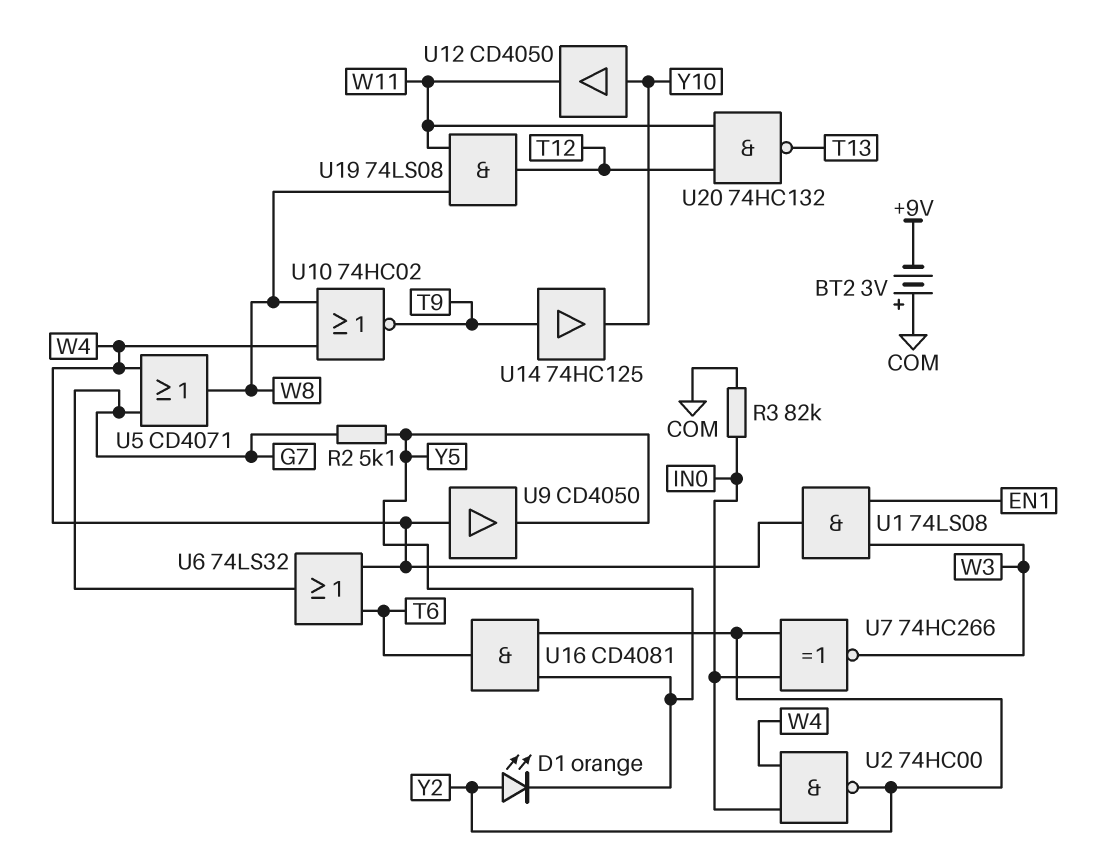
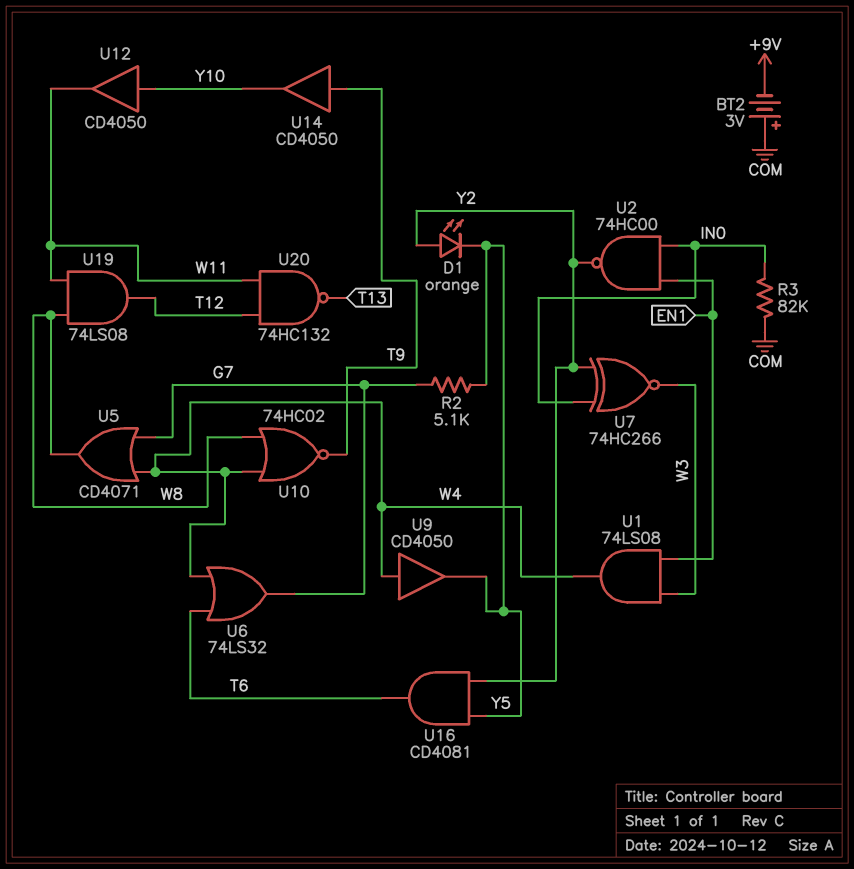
U2: NAND 74HC00 (in IN0, in W4, out Y2) -> NAND 74HC00 (in EN1, in IN0, out Y2)
U14: buffer 74HC125 (in T9, out Y10) -> buffer CD4050 (in T9, out Y10)

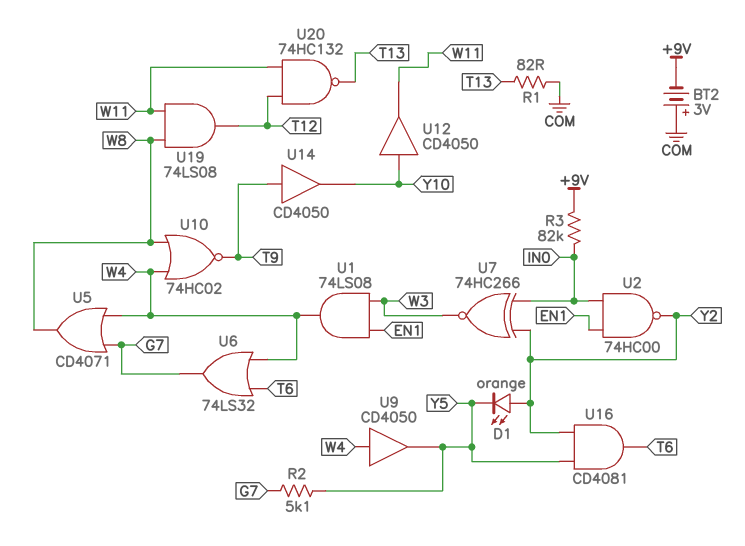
R1: none -> 82 (COM, T13)
R3: 82k (COM, IN0) -> 82k (+9V, IN0)

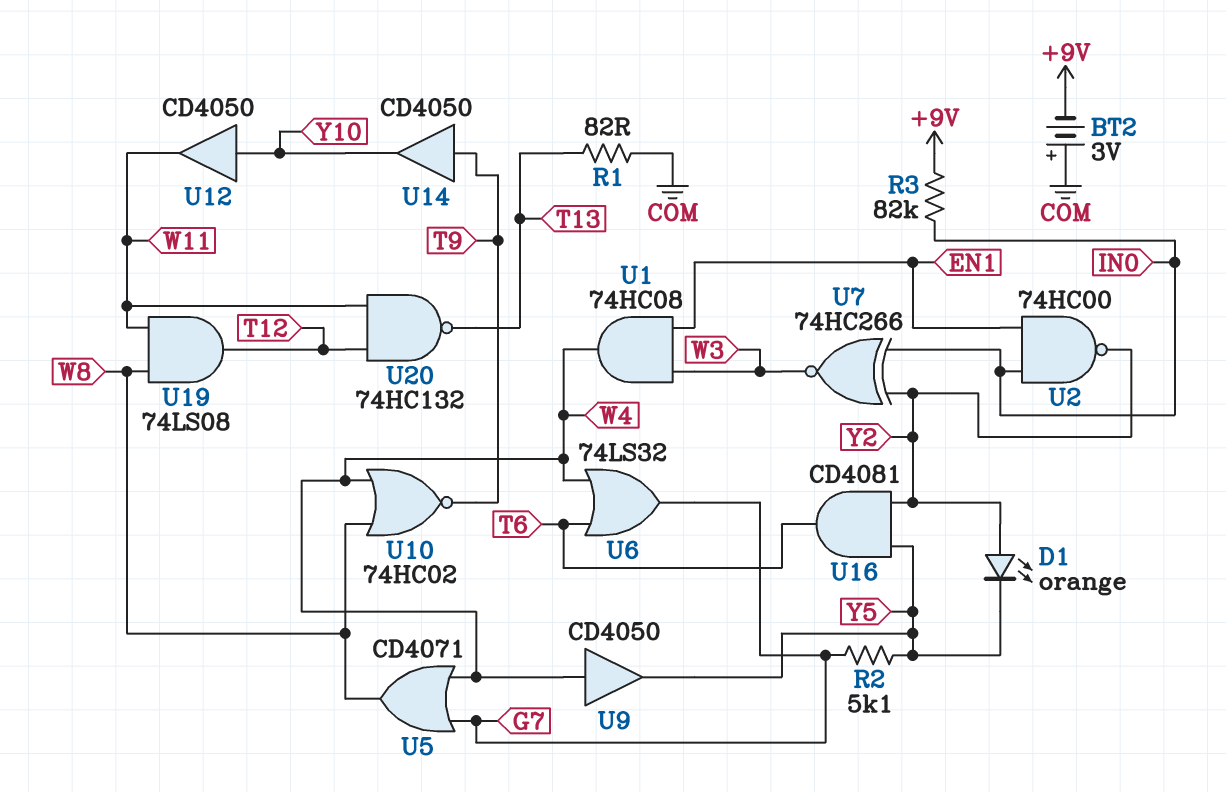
U1: AND 74LS08 (in EN1, in W3, out W4) -> AND 74HC08 (in EN1, in W3, out W4)

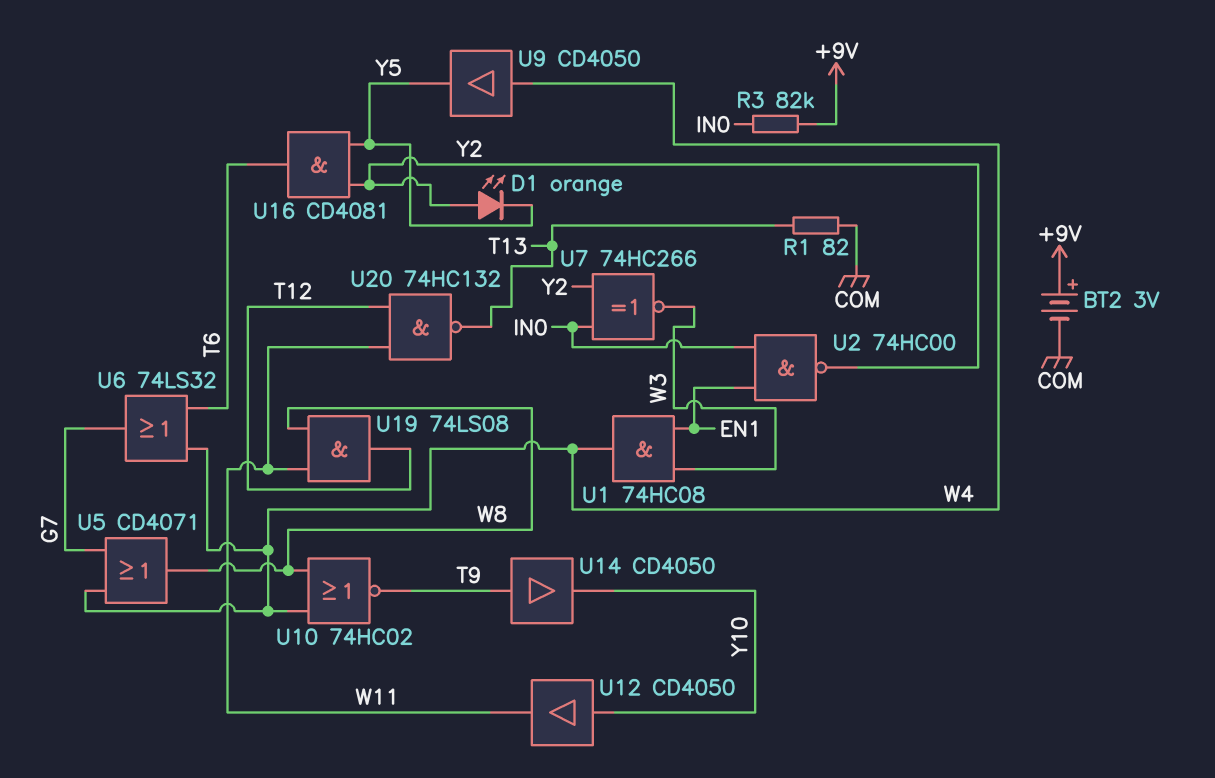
BT2: 3V (plus COM, minus +9V) -> 3V (plus +9V, minus COM)
R2: 5.1k (G7, Y5) -> none

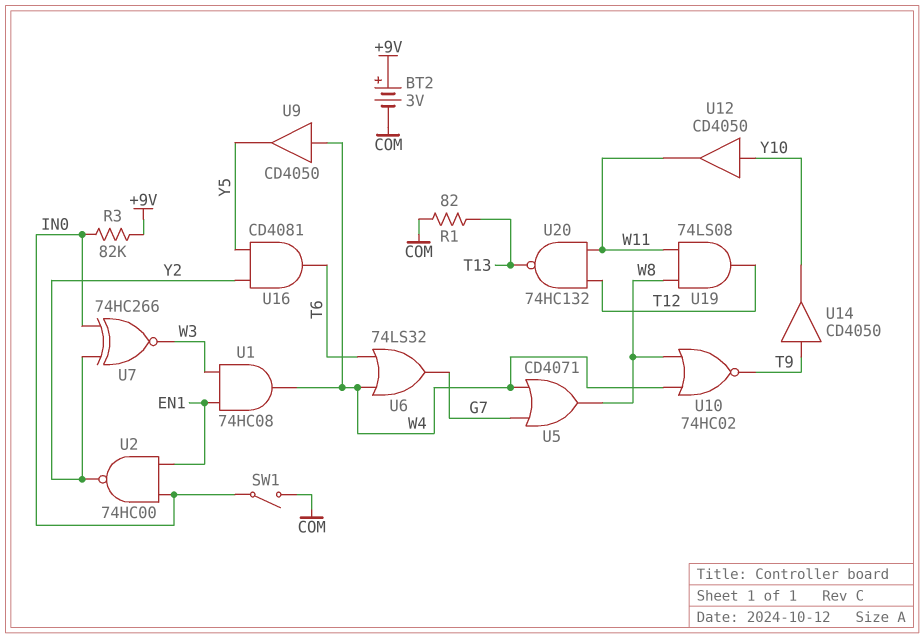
D1: LED orange (A Y2, K Y5) -> none
SW1: none -> switch (COM, IN0)

